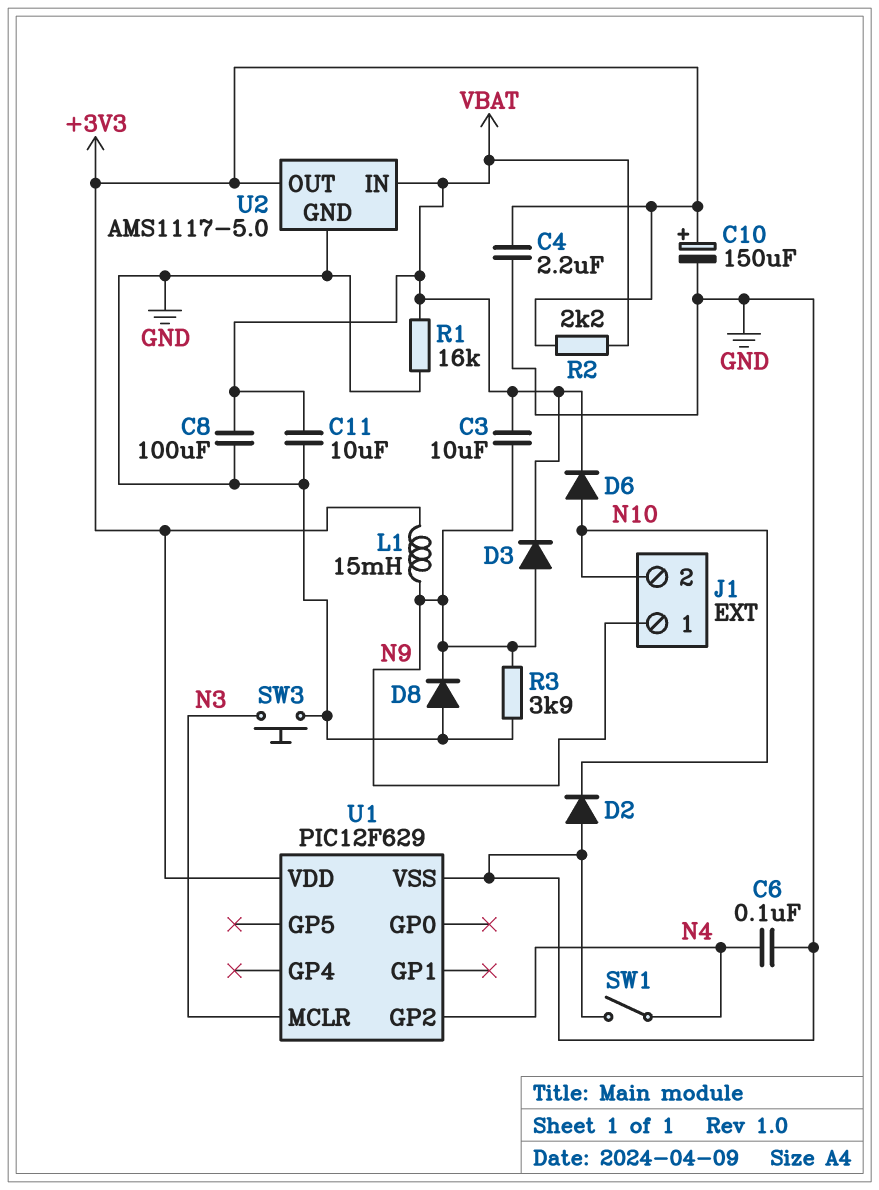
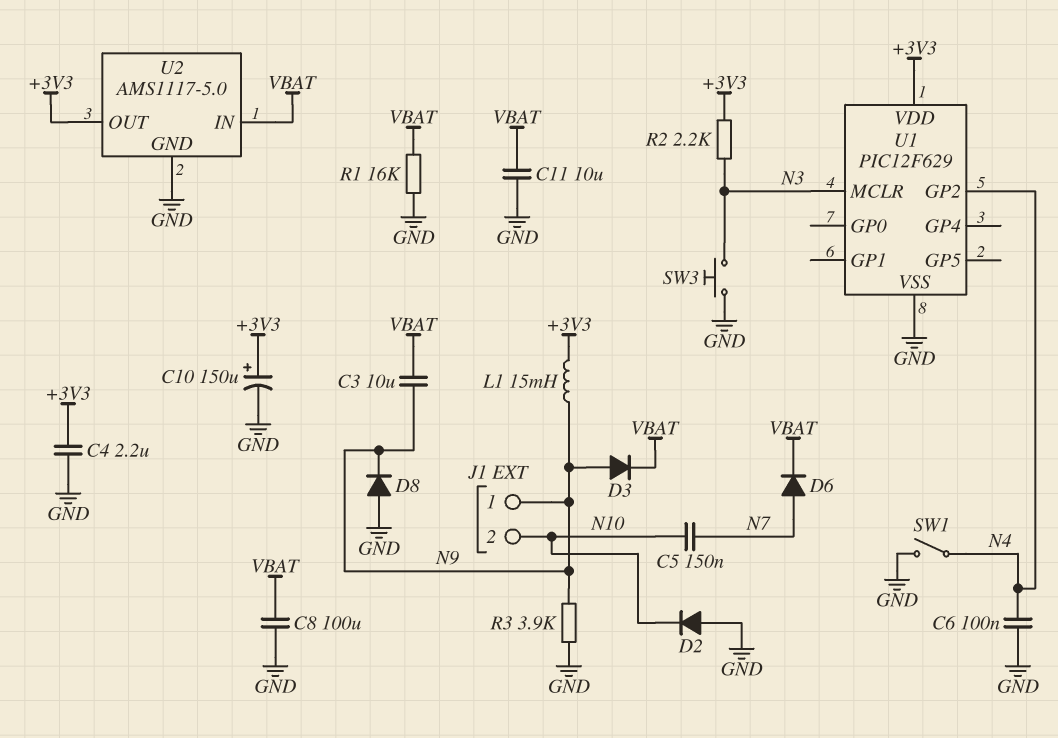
C5: none -> 150nF (N7, N10)
D6: diode (A N10, K VBAT) -> diode (A N7, K VBAT)
R2: 2.2k (+3V3, VBAT) -> 2.2k (+3V3, N3)

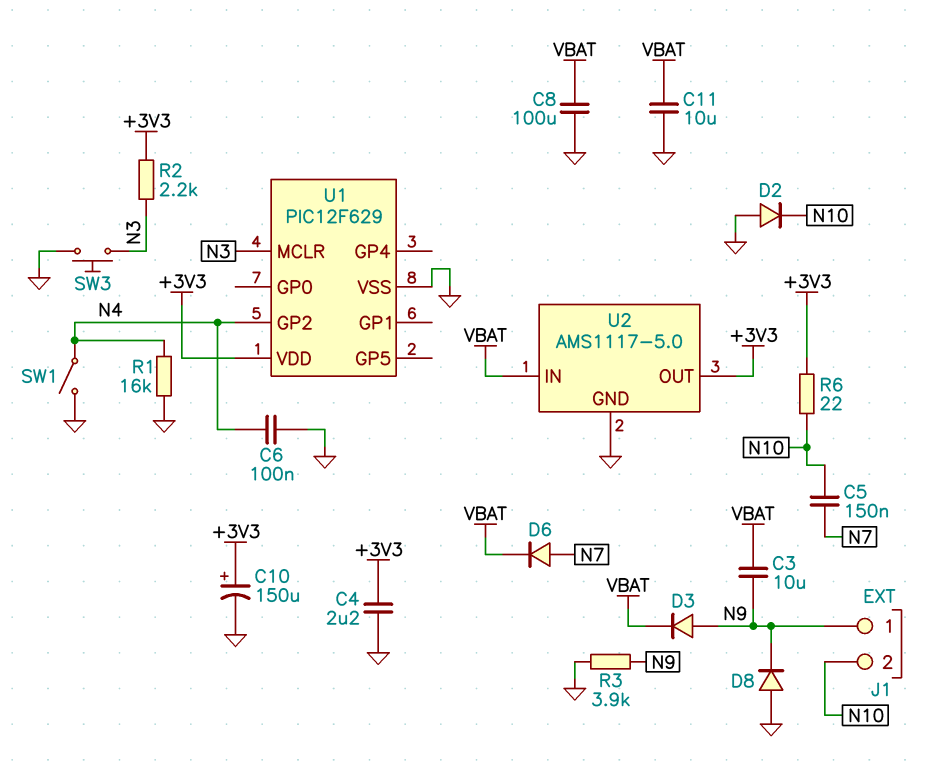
L1: 15mH (+3V3, N9) -> none
R1: 16k (GND, VBAT) -> 16k (GND, N4)
R6: none -> 22 (+3V3, N10)

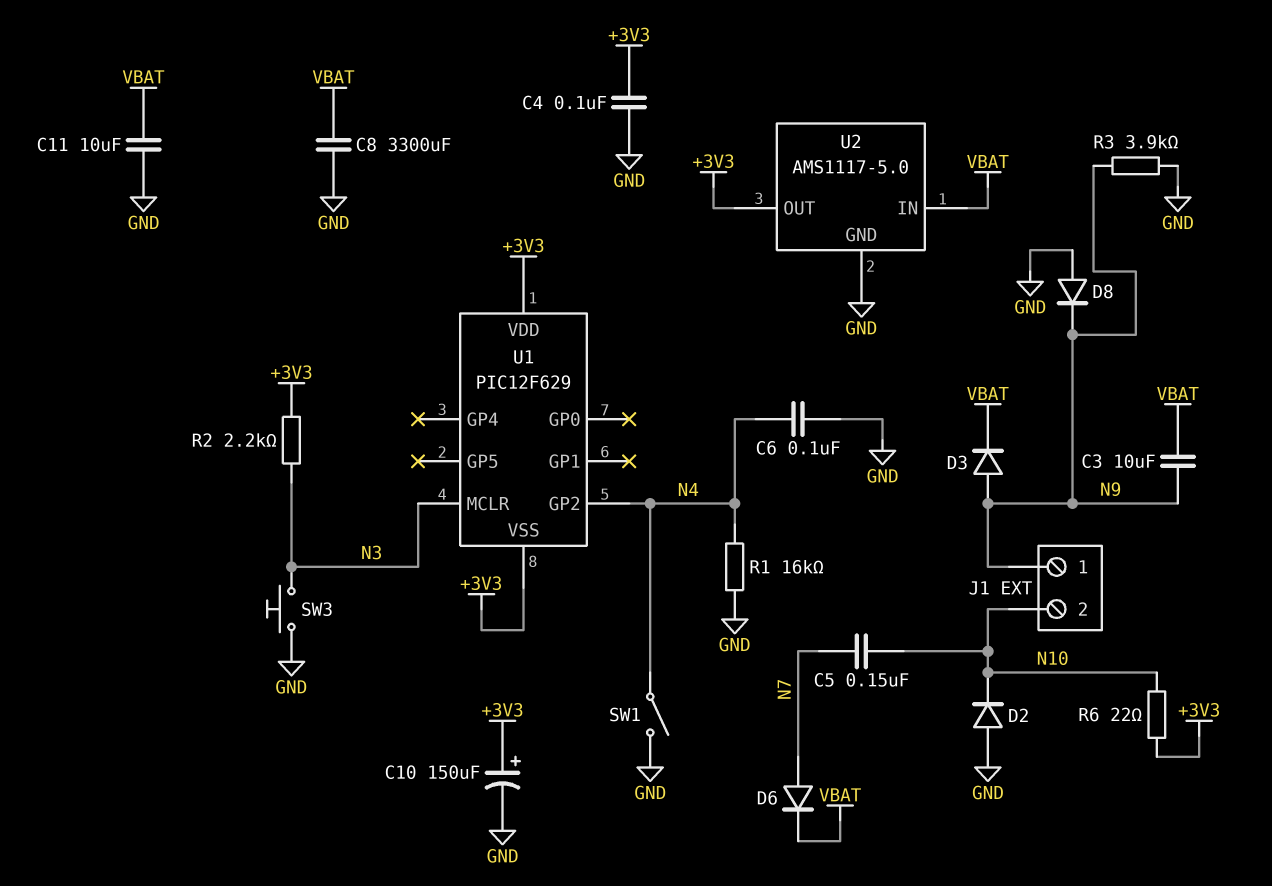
C4: 2.2uF (+3V3, GND) -> 100nF (+3V3, GND)
C8: 100uF (GND, VBAT) -> 3300uF (GND, VBAT)
U1 pin VSS: GND -> +3V3

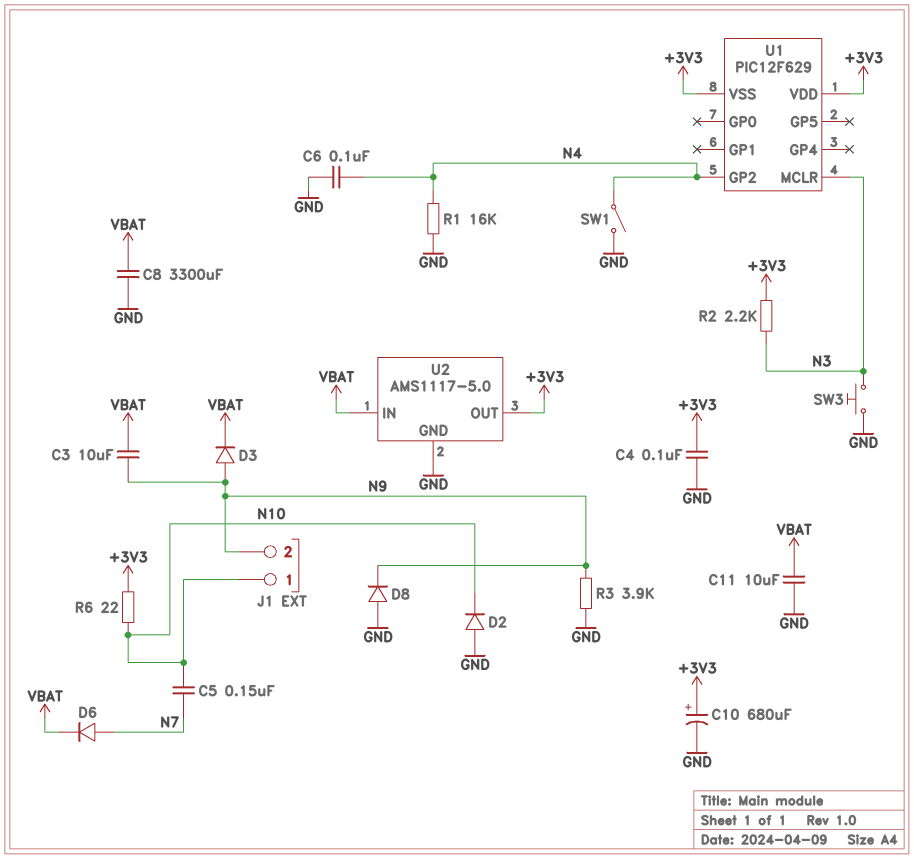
C10: 150uF (plus +3V3, minus GND) -> 680uF (plus +3V3, minus GND)
J1 pin 1: N9 -> N10
J1 pin 2: N10 -> N9

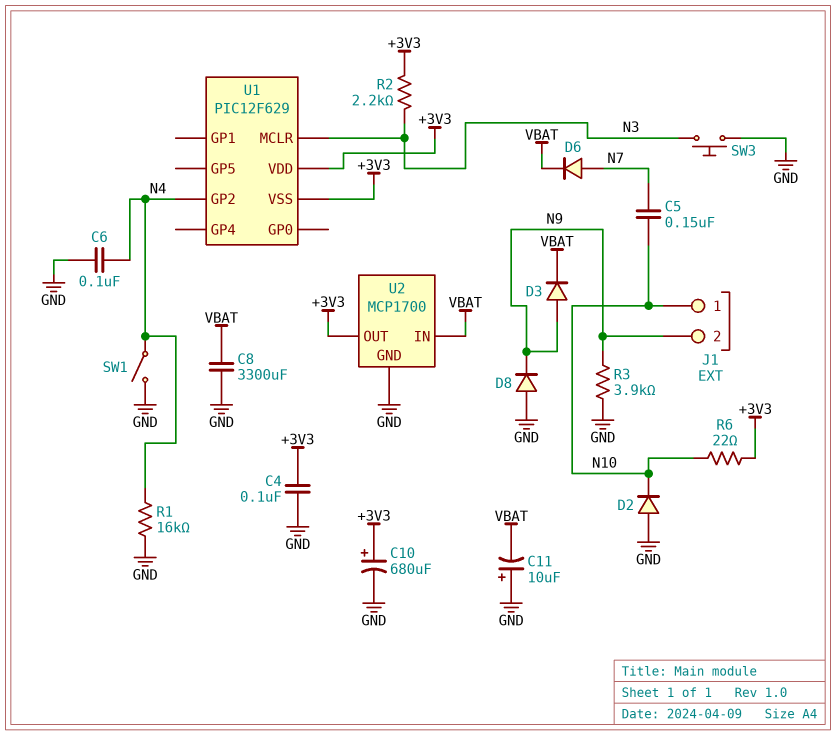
C3: 10uF (N9, VBAT) -> none
C11: 10uF (GND, VBAT) -> 10uF (plus GND, minus VBAT)
U2: AMS1117-5.0 -> MCP1700

